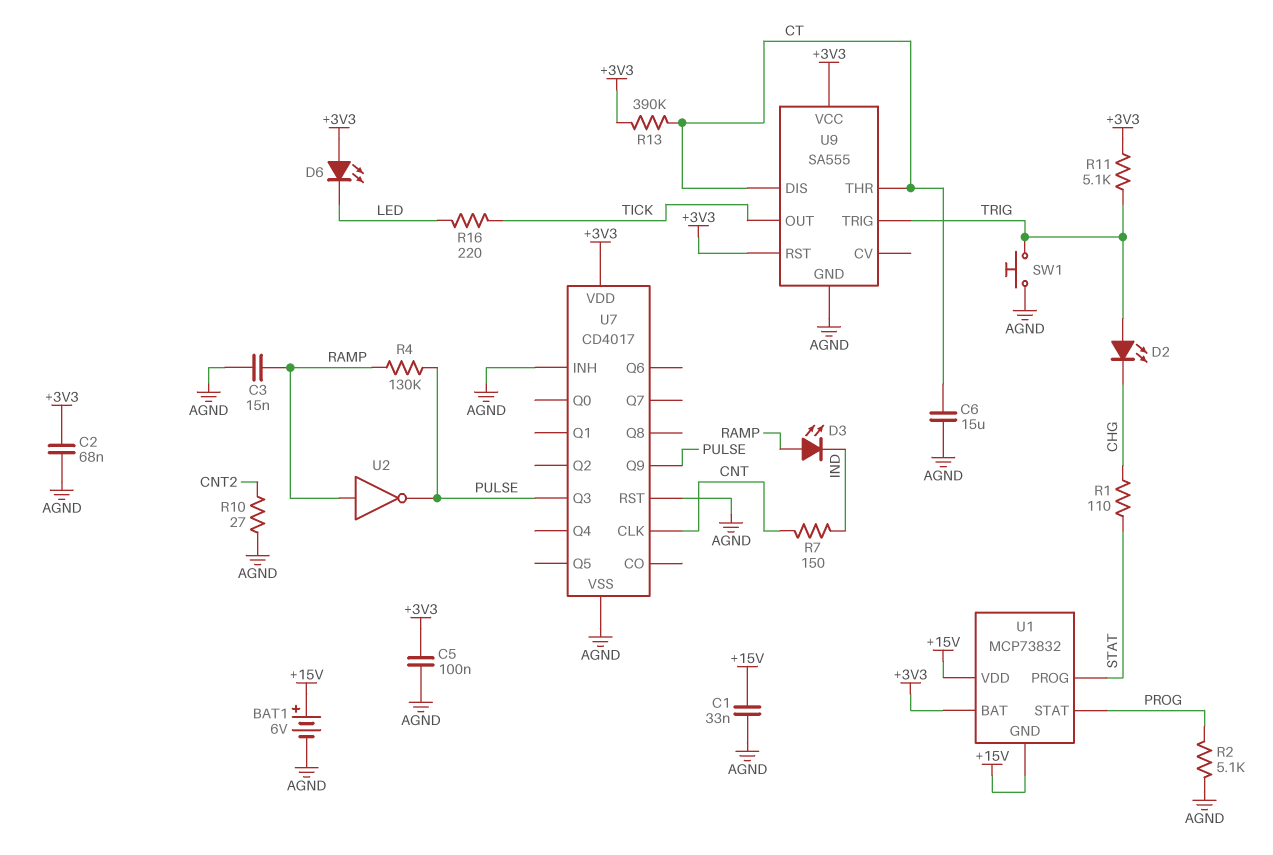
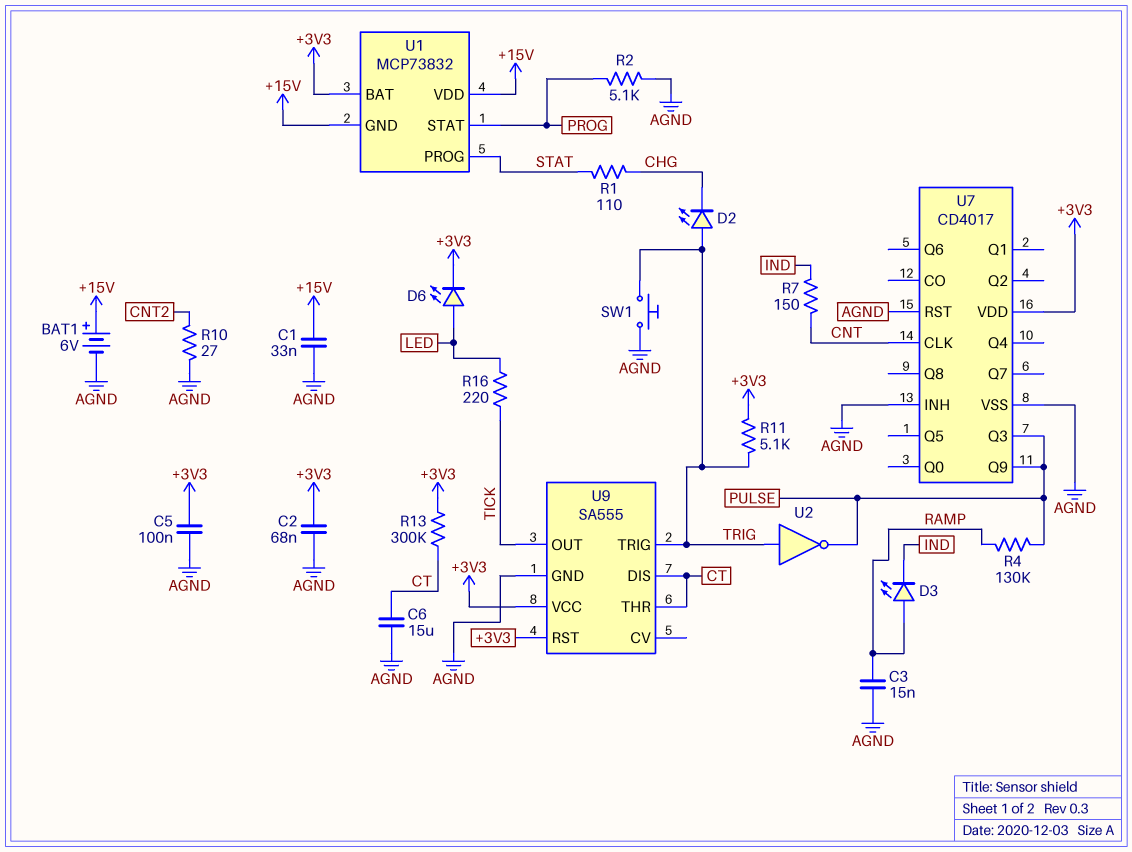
D6: LED (A +3V3, K LED) -> LED (A LED, K +3V3)
R13: 390k (+3V3, CT) -> 300k (+3V3, CT)
U2: NOT (in RAMP, out PULSE) -> NOT (in TRIG, out PULSE)

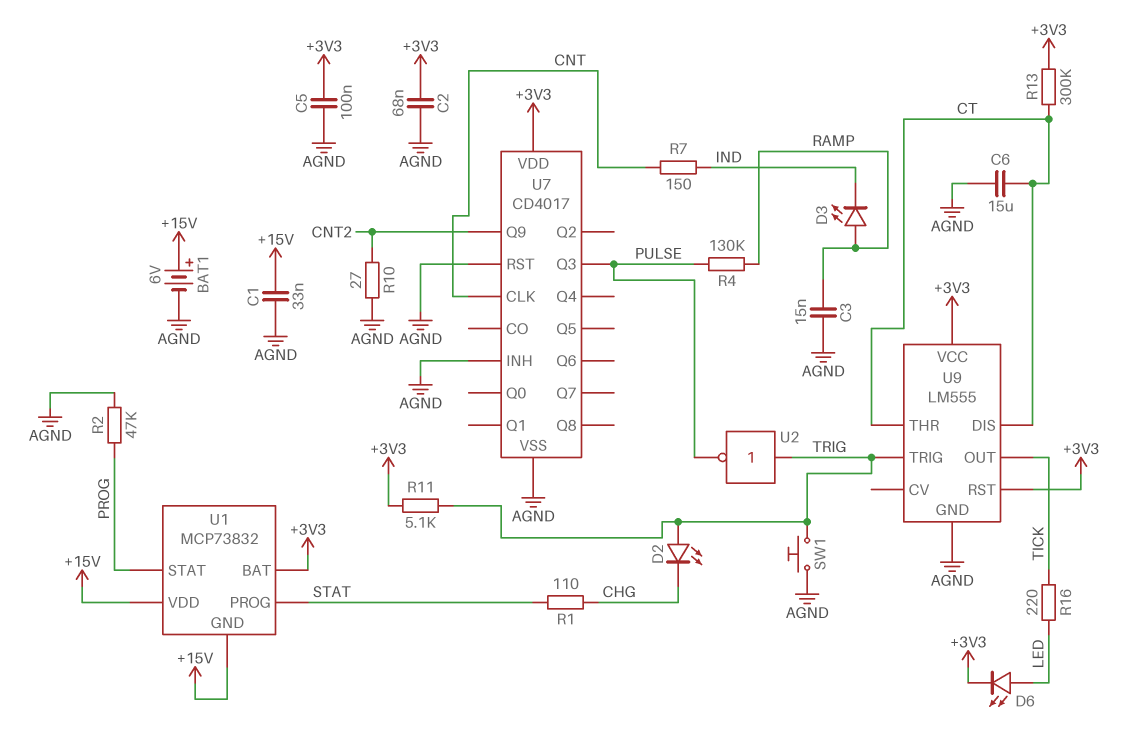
R2: 5.1k (AGND, PROG) -> 47k (AGND, PROG)
U7 pin Q9: PULSE -> CNT2
U9: SA555 -> LM555

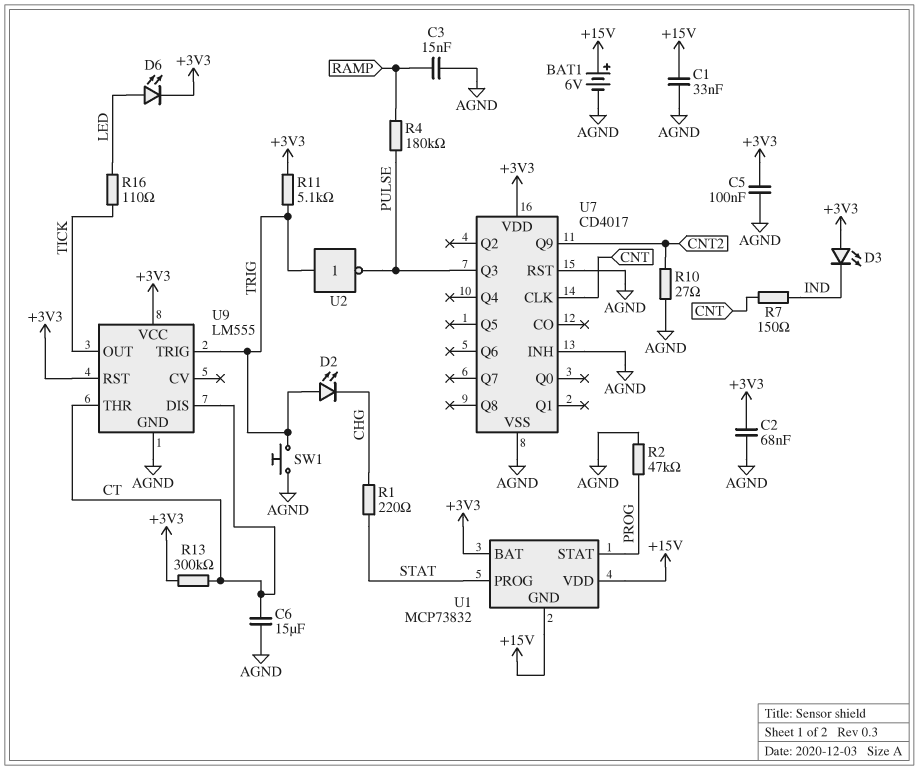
D3: LED (A RAMP, K IND) -> LED (A +3V3, K IND)
R1: 110 (CHG, STAT) -> 220 (CHG, STAT)
R4: 130k (PULSE, RAMP) -> 180k (PULSE, RAMP)
R16: 220 (LED, TICK) -> 110 (LED, TICK)

